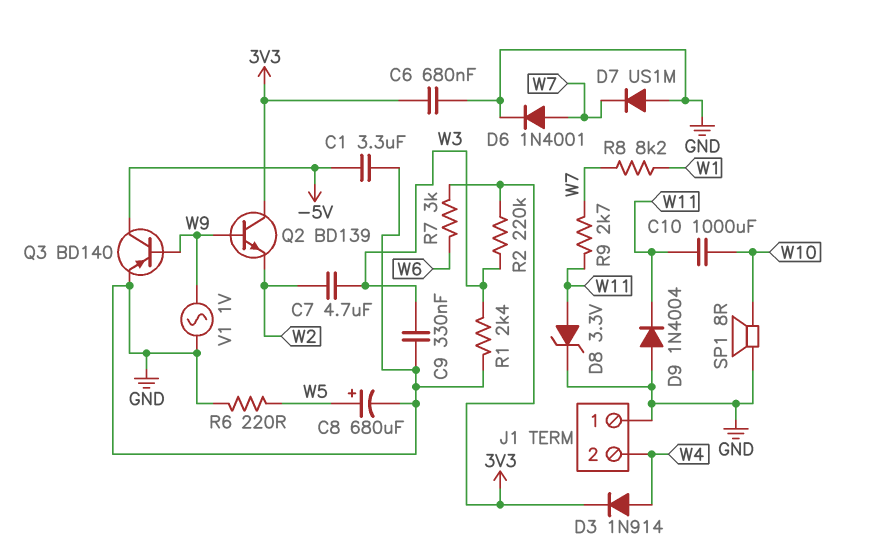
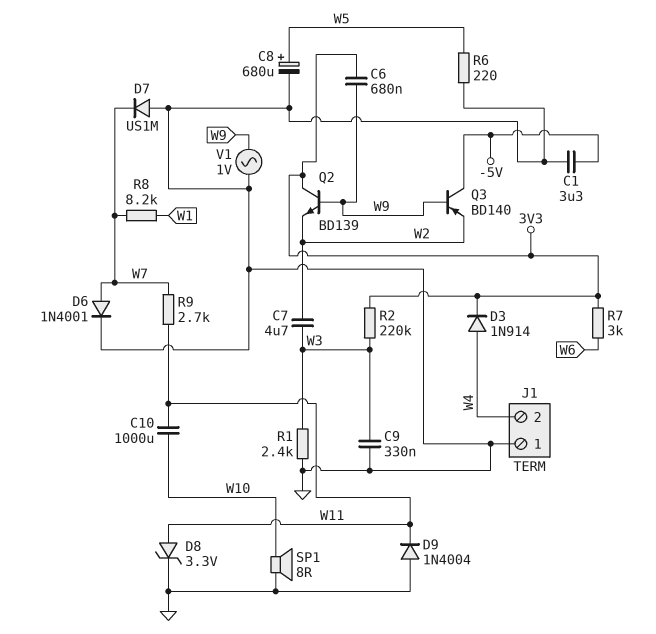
C6: 680nF (3V3, GND) -> 680nF (3V3, W9)
Q3: PNP BD140 (B W9, C -5V, E GND) -> PNP BD140 (B W9, C -5V, E W2)

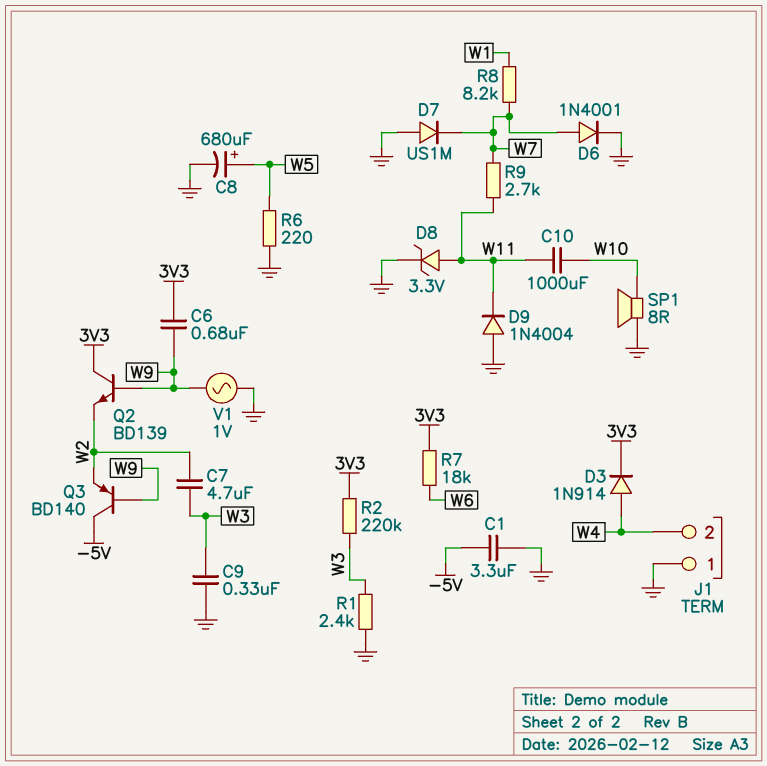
R7: 3k (3V3, W6) -> 18k (3V3, W6)

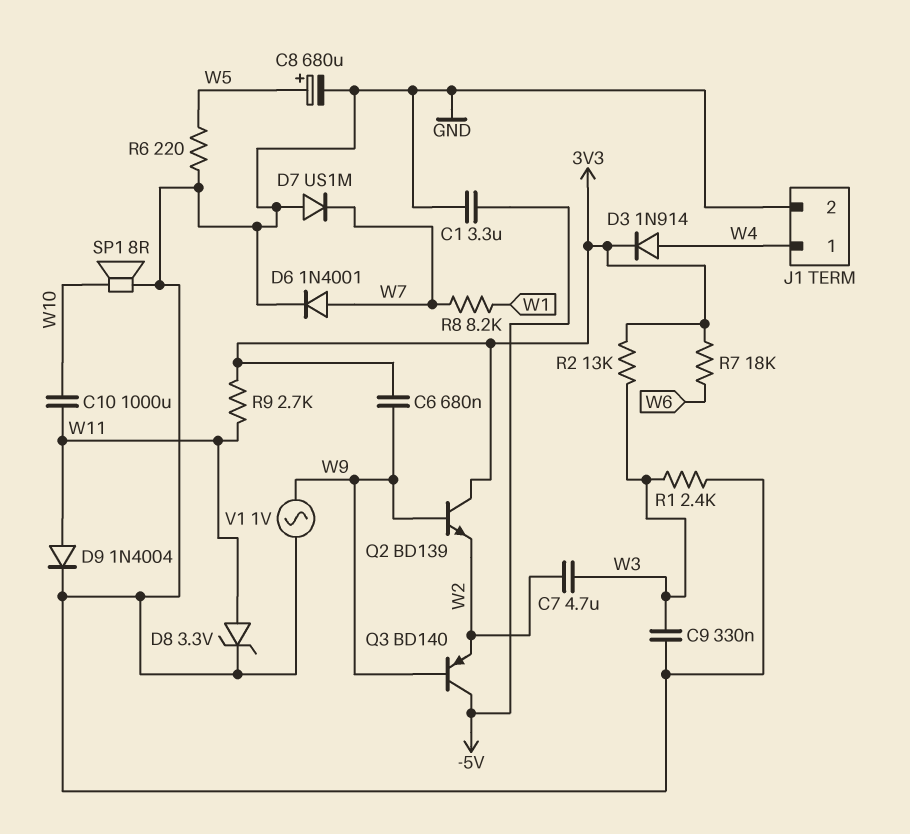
D9: diode 1N4004 (A GND, K W11) -> diode 1N4004 (A W11, K GND)
J1 pin 1: GND -> W4
J1 pin 2: W4 -> GND
R2: 220k (3V3, W3) -> 13k (3V3, W3)
R9: 2.7k (W7, W11) -> 2.7k (3V3, W11)

